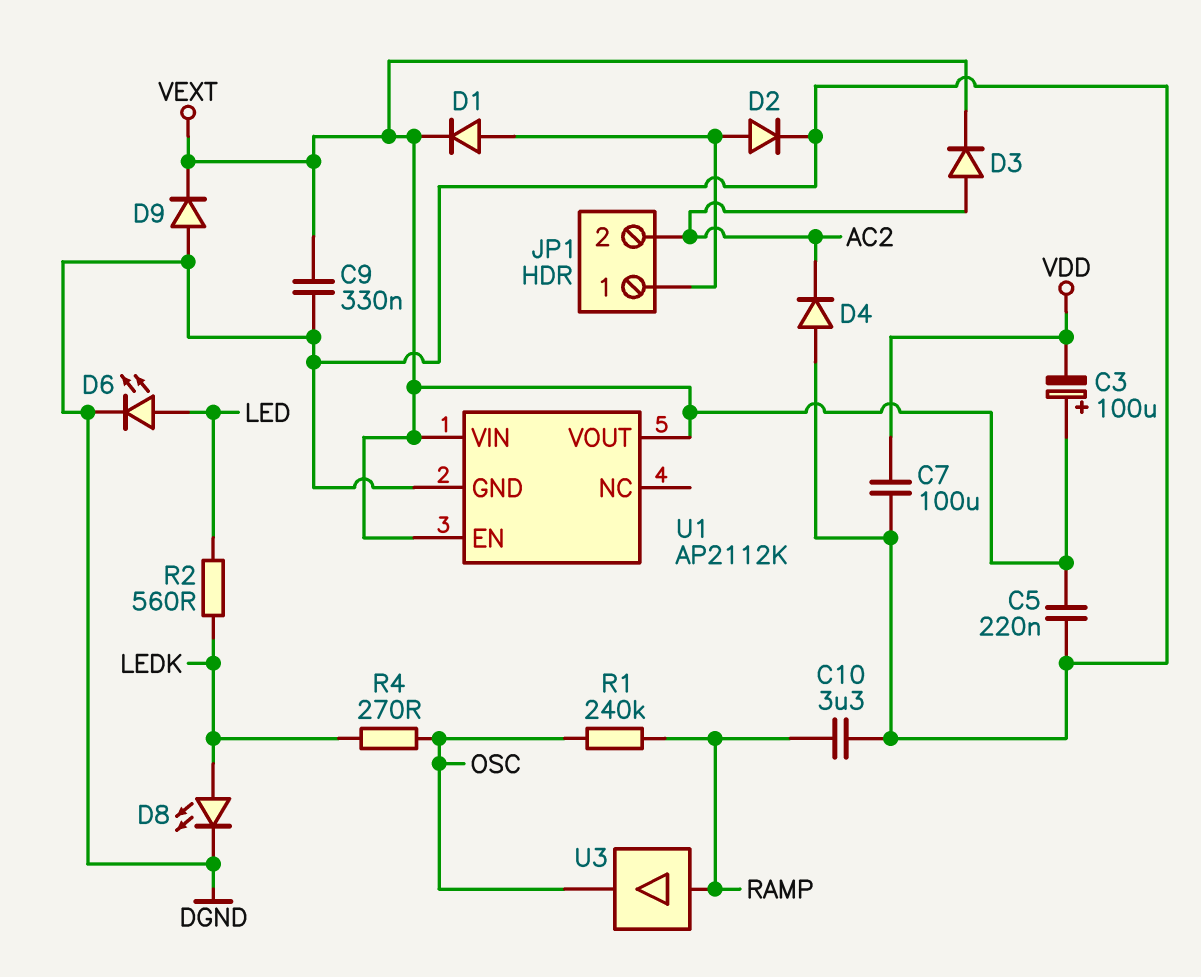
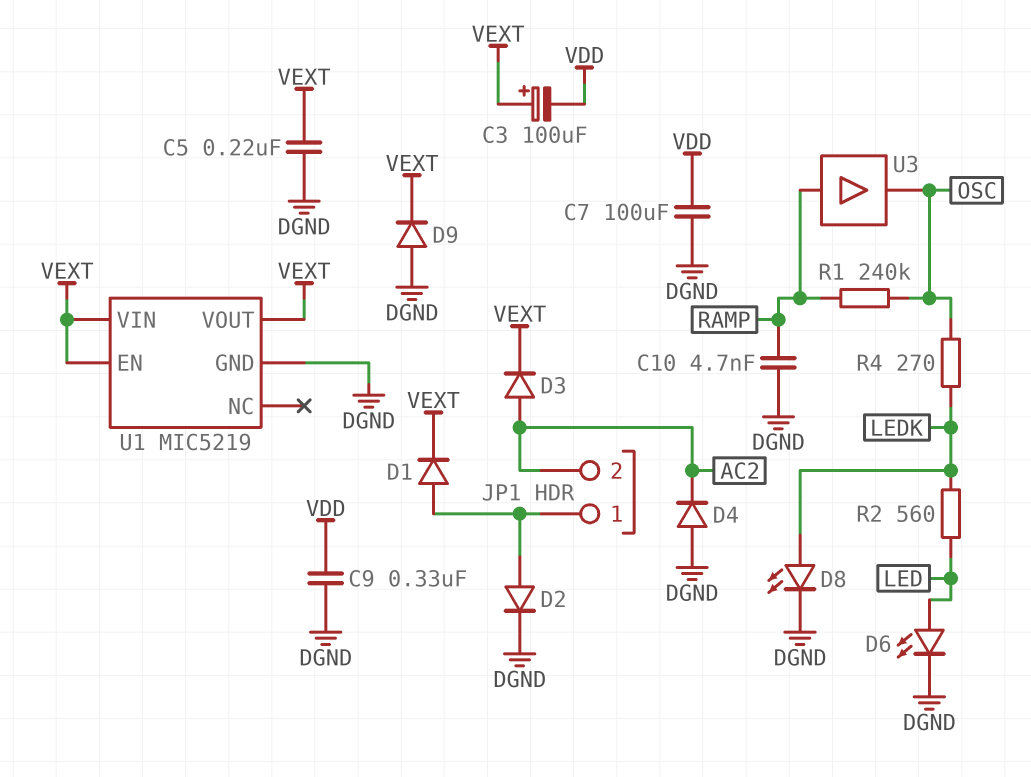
C9: 330nF (DGND, VEXT) -> 330nF (DGND, VDD)
C10: 3.3uF (DGND, RAMP) -> 4.7nF (DGND, RAMP)
U1: AP2112K -> MIC5219

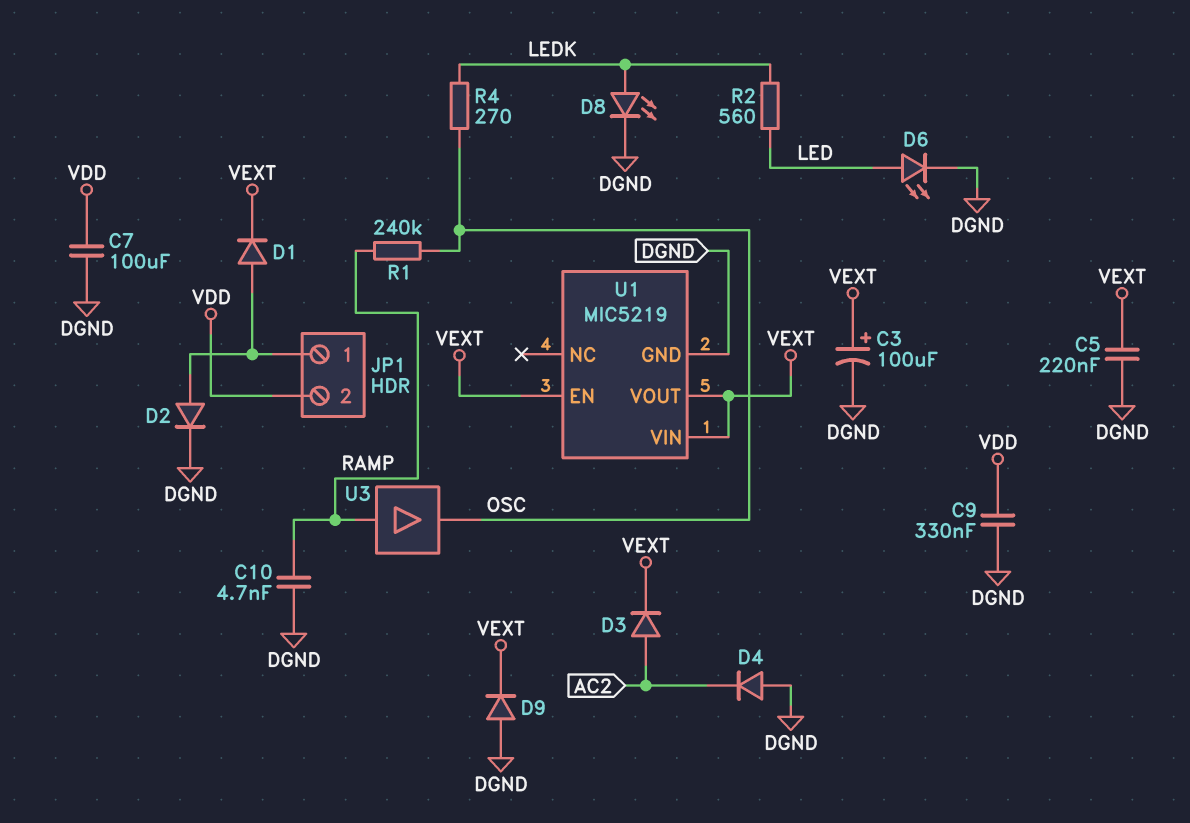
C3: 100uF (plus VEXT, minus VDD) -> 100uF (plus VEXT, minus DGND)
JP1 pin 2: AC2 -> VDD

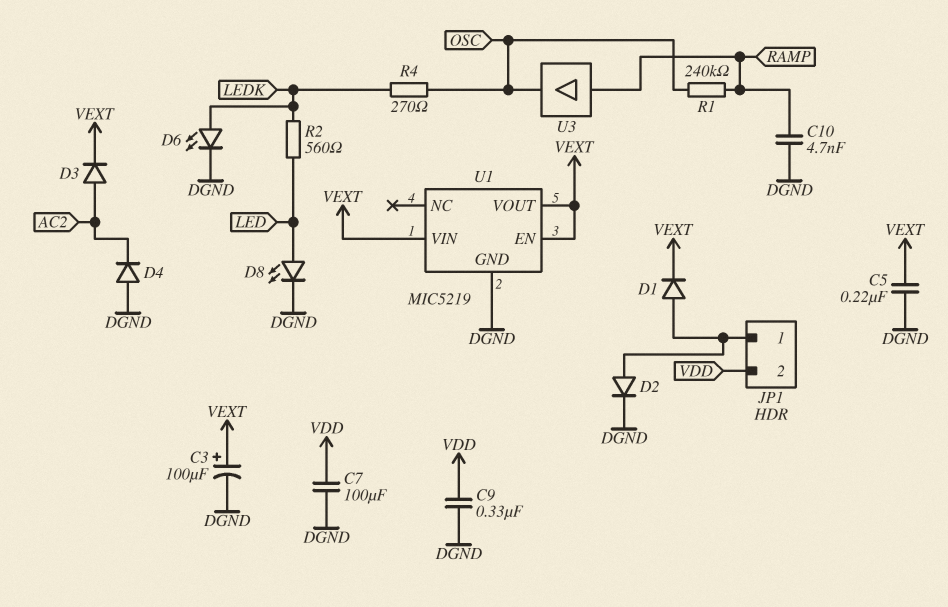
D6: LED (A LED, K DGND) -> LED (A LEDK, K DGND)
D8: LED (A LEDK, K DGND) -> LED (A LED, K DGND)
D9: diode (A DGND, K VEXT) -> none

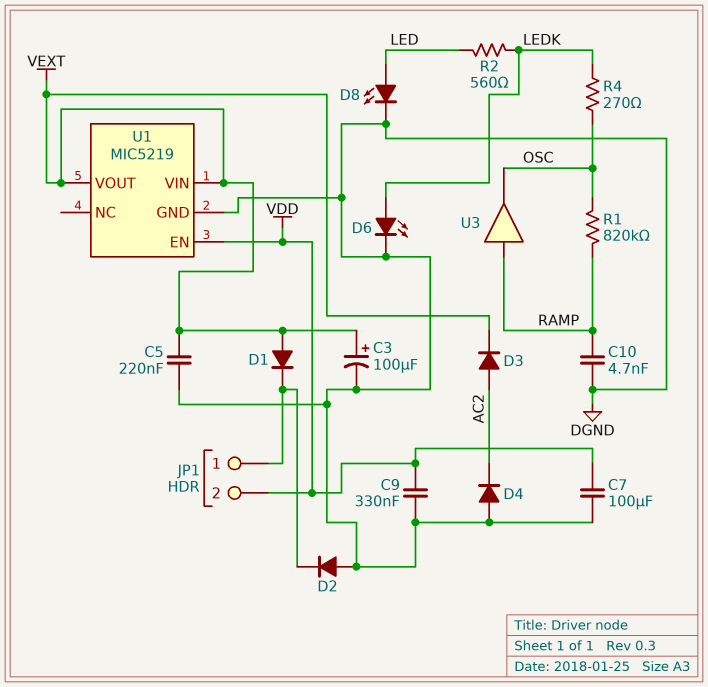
D1: diode (A JP1/1, K VEXT) -> diode (A VEXT, K JP1/1)
D2: diode (A JP1/1, K DGND) -> diode (A DGND, K JP1/1)
R1: 240k (OSC, RAMP) -> 820k (OSC, RAMP)
U1 pin EN: VEXT -> VDD

